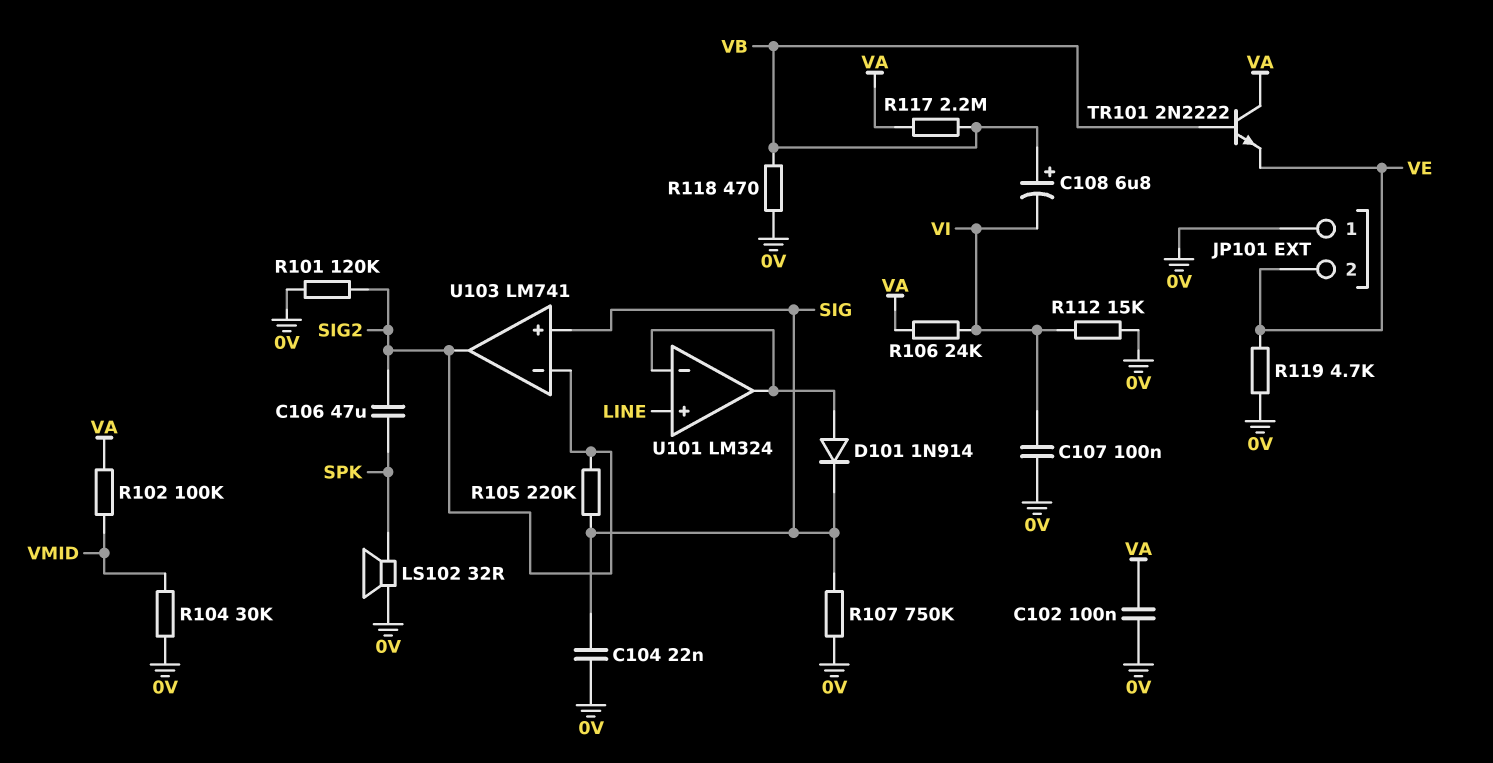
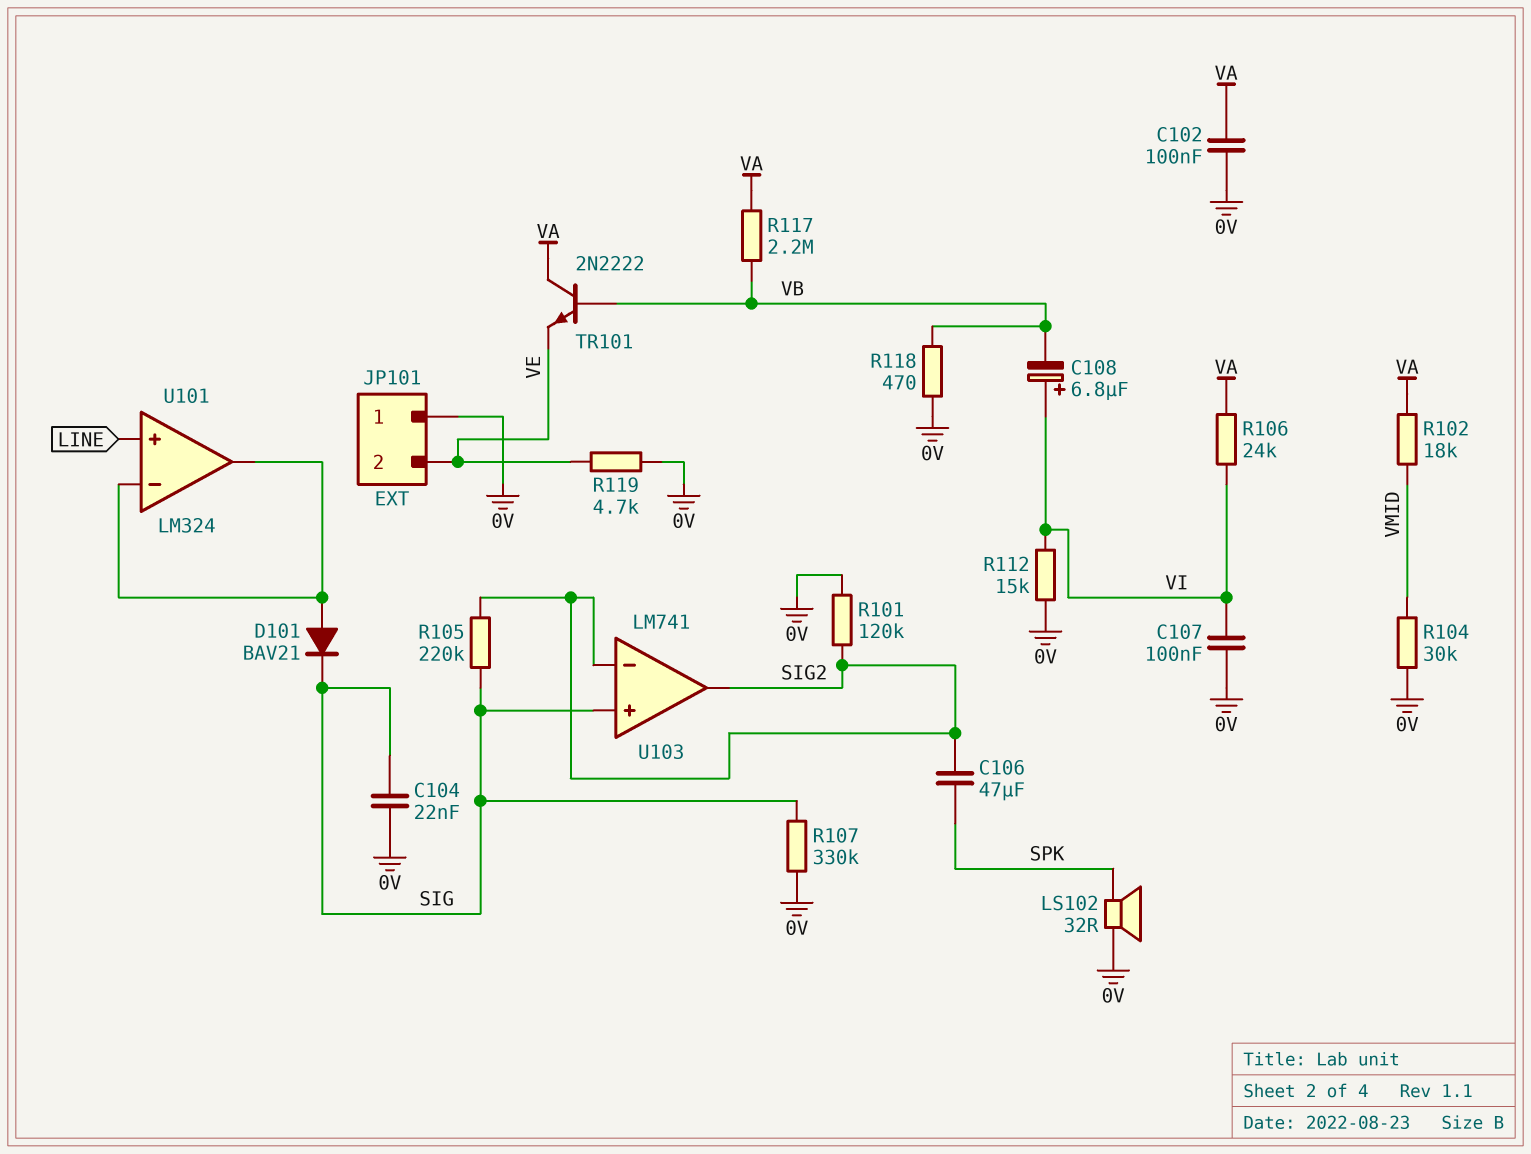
C108: 6.8uF (plus VB, minus VI) -> 6.8uF (plus VI, minus VB)
D101: diode 1N914 (A U101/in-, K SIG) -> diode BAV21 (A U101/in-, K SIG)
R102: 100k (VA, VMID) -> 18k (VA, VMID)
R107: 750k (0V, SIG) -> 330k (0V, SIG)

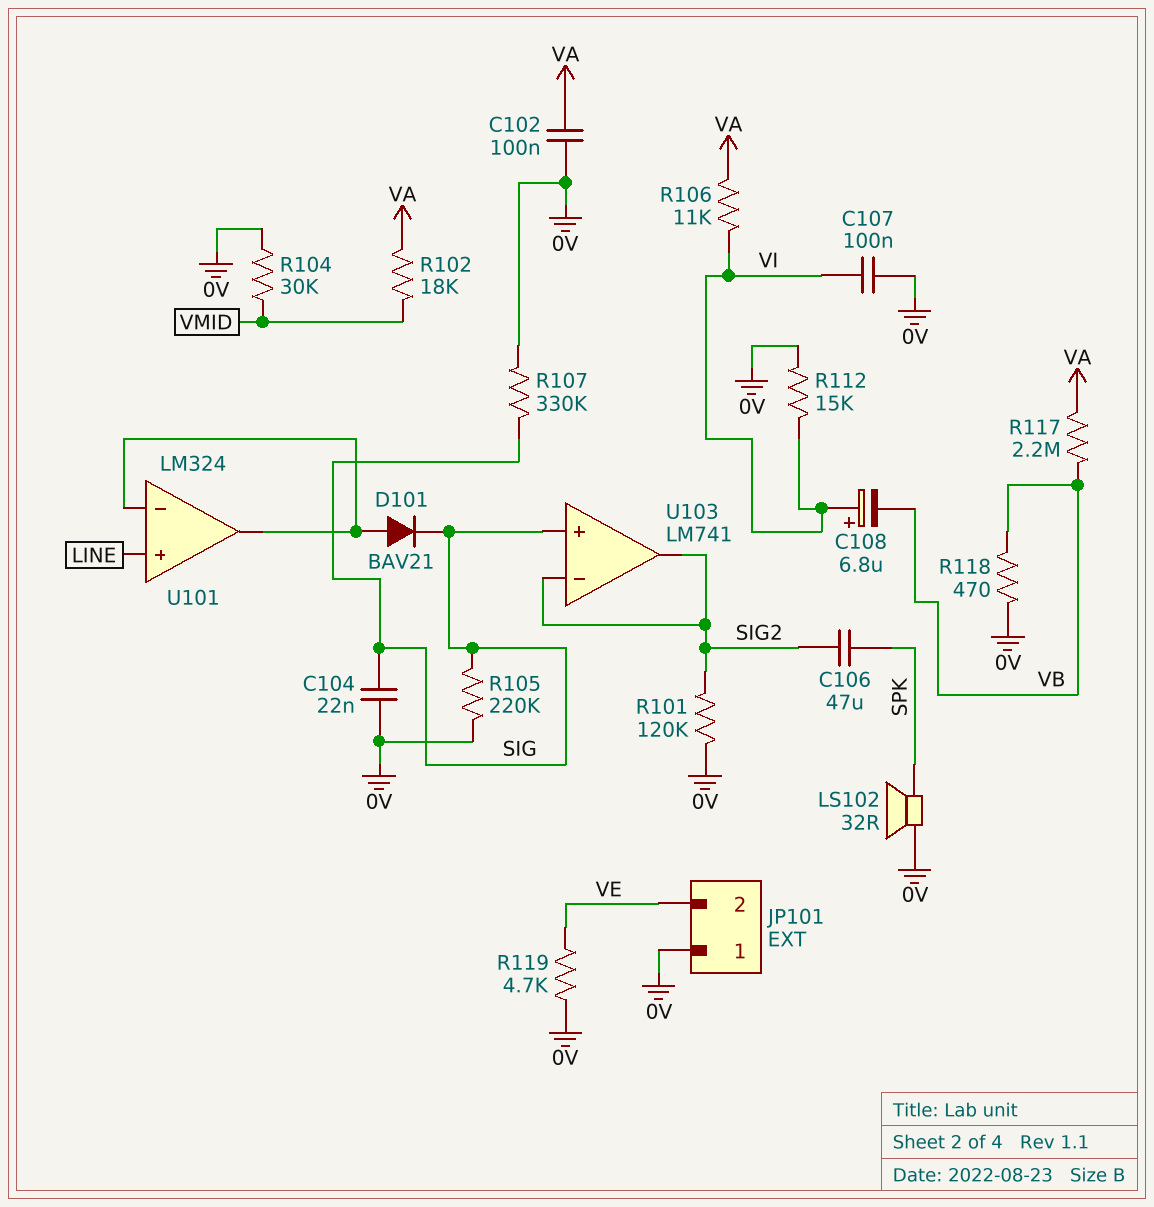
R105: 220k (SIG, SIG2) -> 220k (0V, SIG)
R106: 24k (VA, VI) -> 11k (VA, VI)
TR101: NPN 2N2222 (B VB, C VA, E VE) -> none

